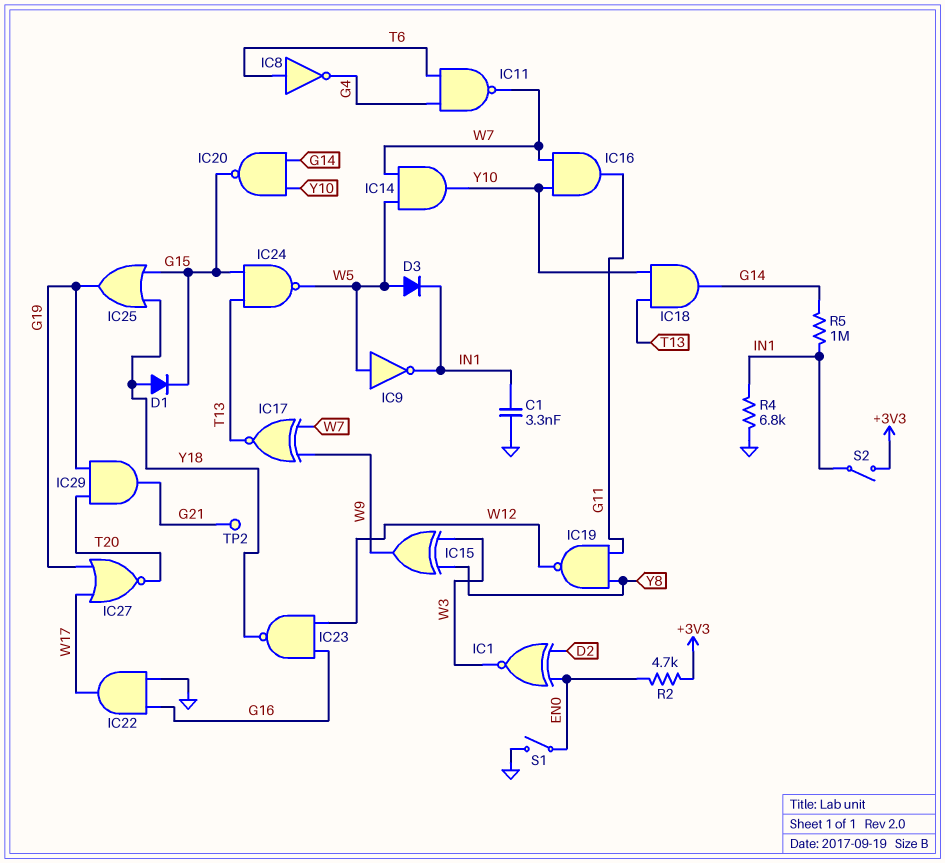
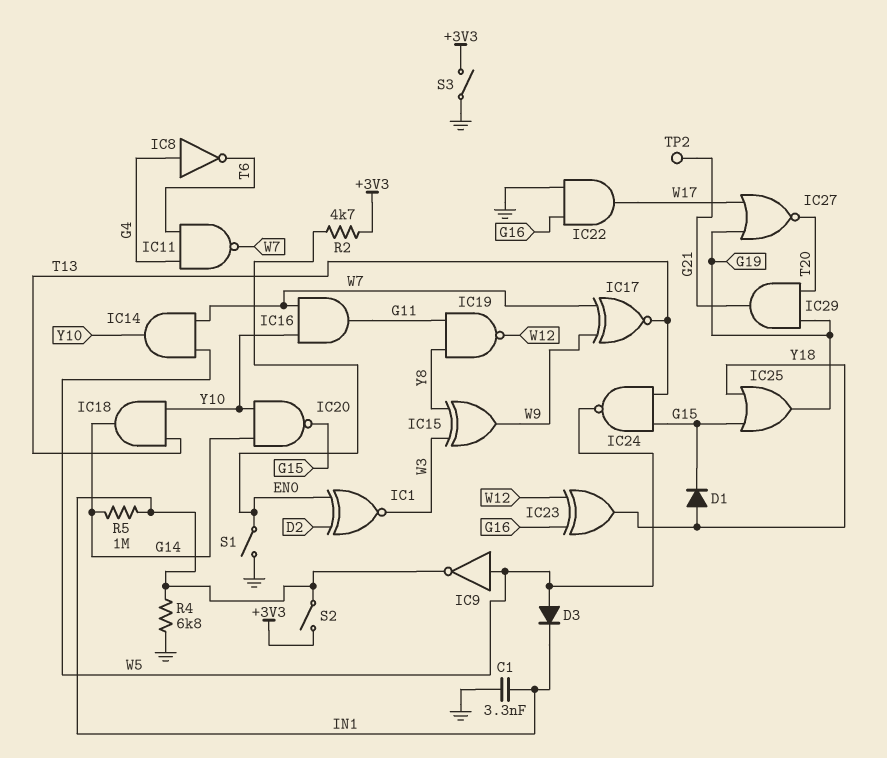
IC8: NOT (in T6, out G4) -> NOT (in G4, out T6)
IC23: NAND (in G16, in W12, out Y18) -> XOR (in G16, in W12, out Y18)
S3: none -> switch (+3V3, GND)

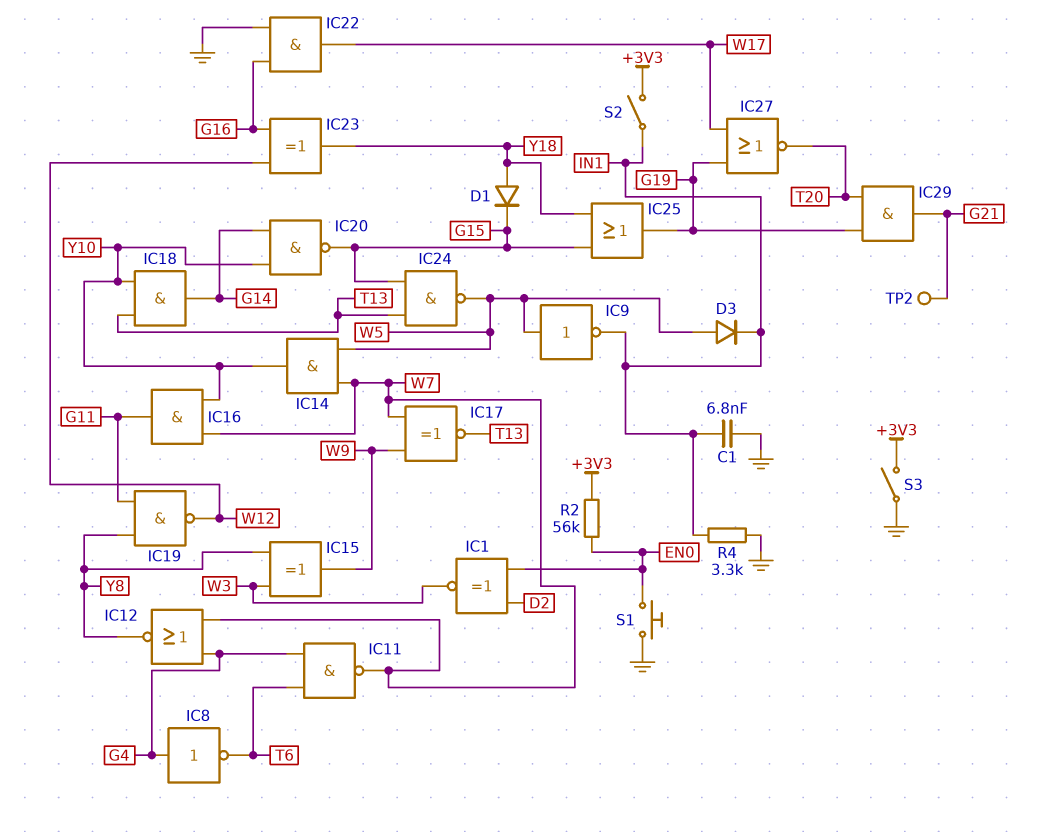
C1: 3.3nF (GND, IN1) -> 6.8nF (GND, IN1)
IC12: none -> NOR (in G4, in W7, out Y8)
R2: 4.7k (+3V3, EN0) -> 56k (+3V3, EN0)
R4: 6.8k (GND, IN1) -> 3.3k (GND, IN1)
R5: 1M (G14, IN1) -> none
S1: switch (EN0, GND) -> button (EN0, GND)

